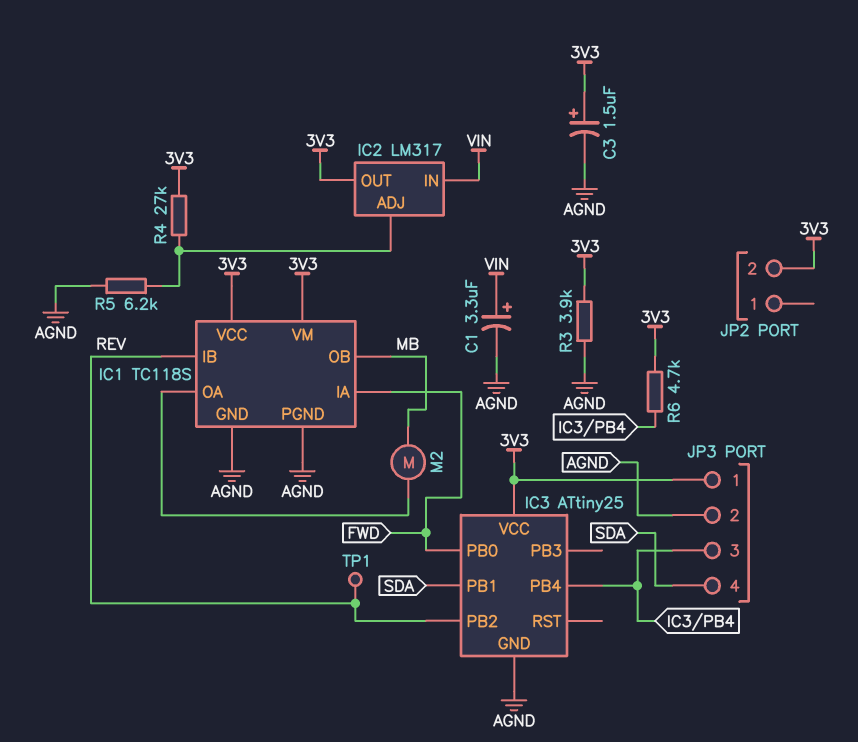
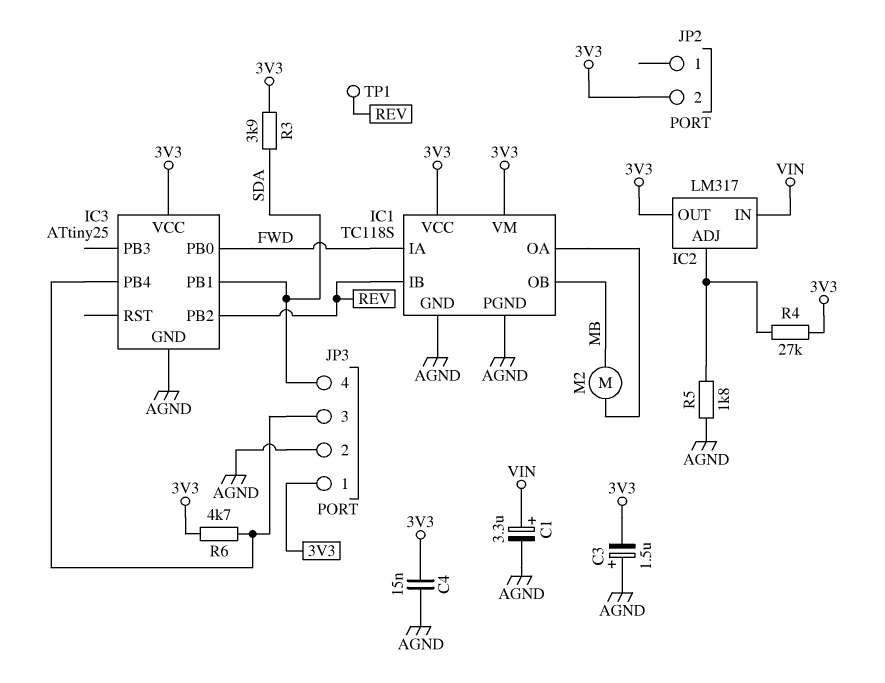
C3: 1.5uF (plus 3V3, minus AGND) -> 1.5uF (plus AGND, minus 3V3)
C4: none -> 15nF (3V3, AGND)
R3: 3.9k (3V3, AGND) -> 3.9k (3V3, SDA)
R5: 6.2k (AGND, IC2/ADJ) -> 1.8k (AGND, IC2/ADJ)

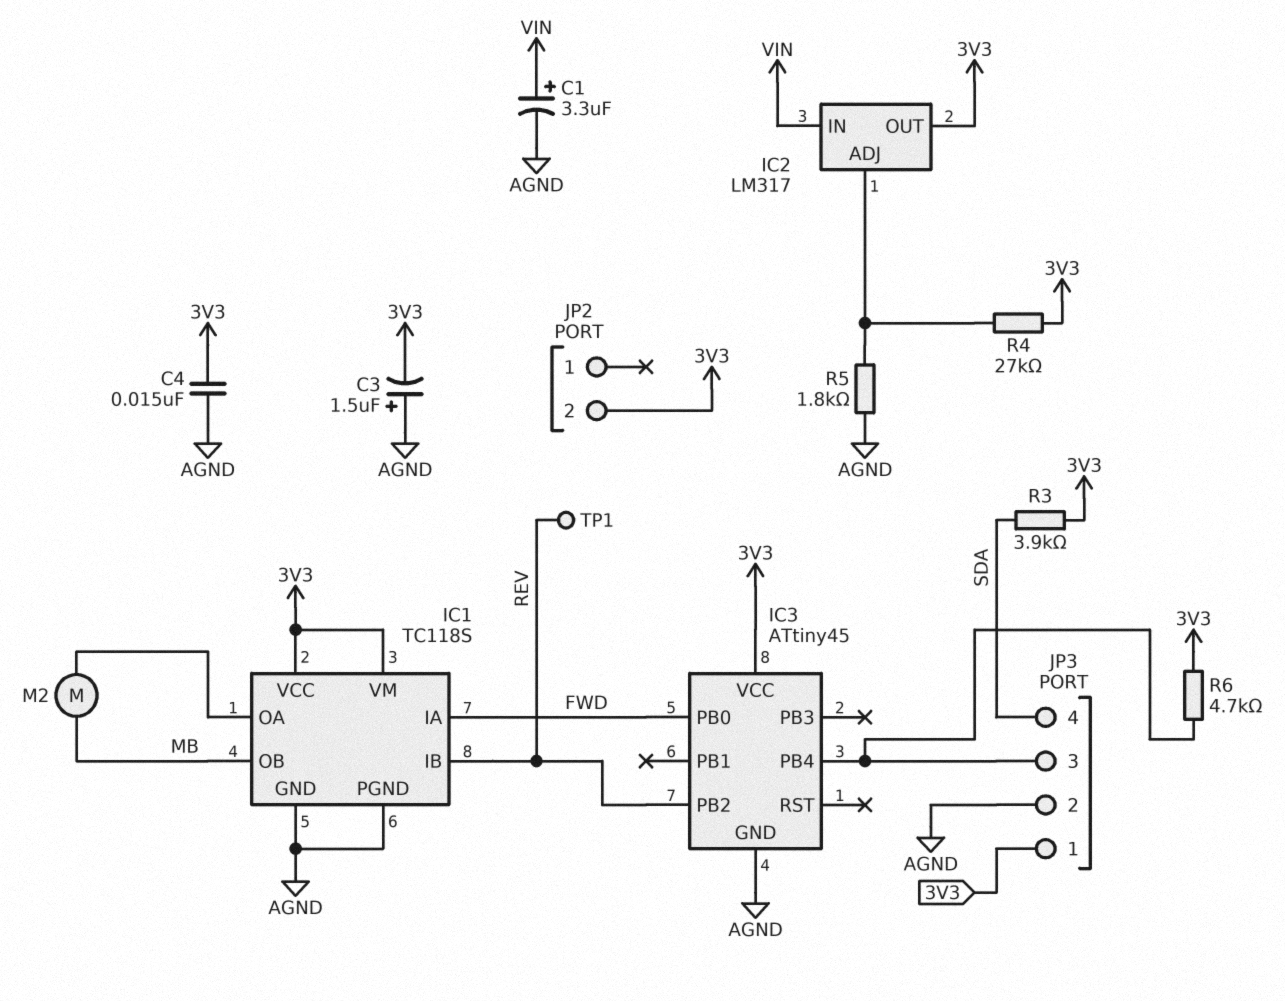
IC3: ATtiny25 -> ATtiny45
IC3 pin PB1: SDA -> none

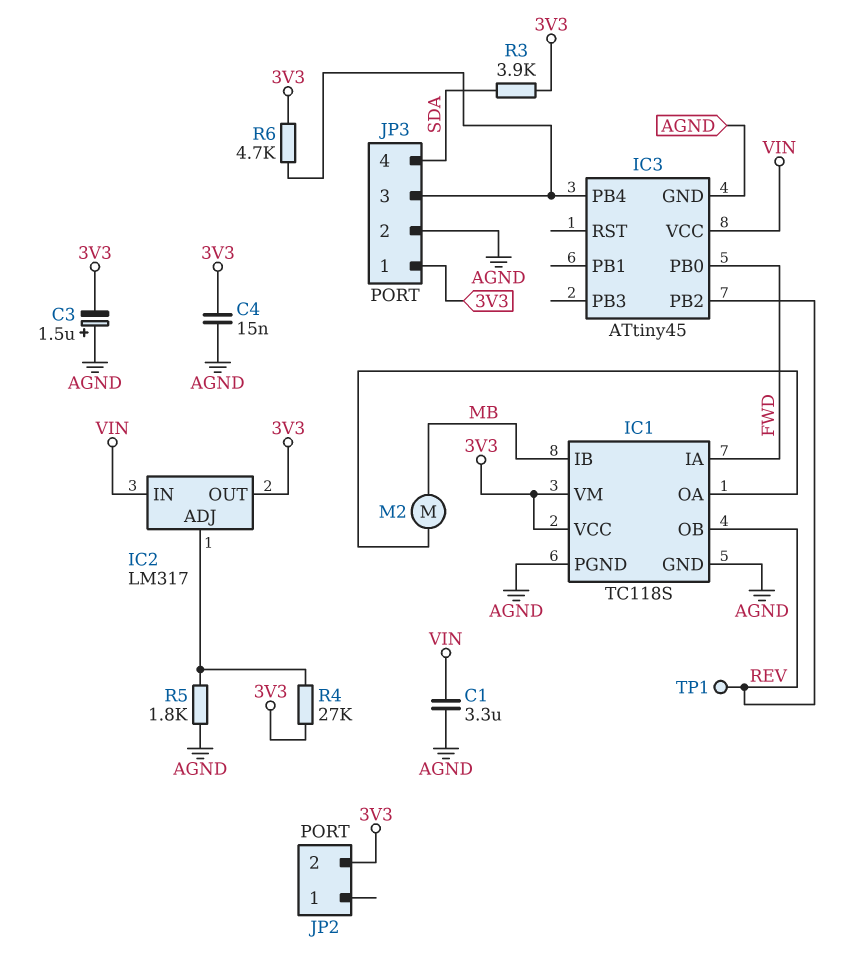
C1: 3.3uF (plus VIN, minus AGND) -> 3.3uF (AGND, VIN)
IC1 pin IB: REV -> MB
IC1 pin OB: MB -> REV
IC3 pin VCC: 3V3 -> VIN

